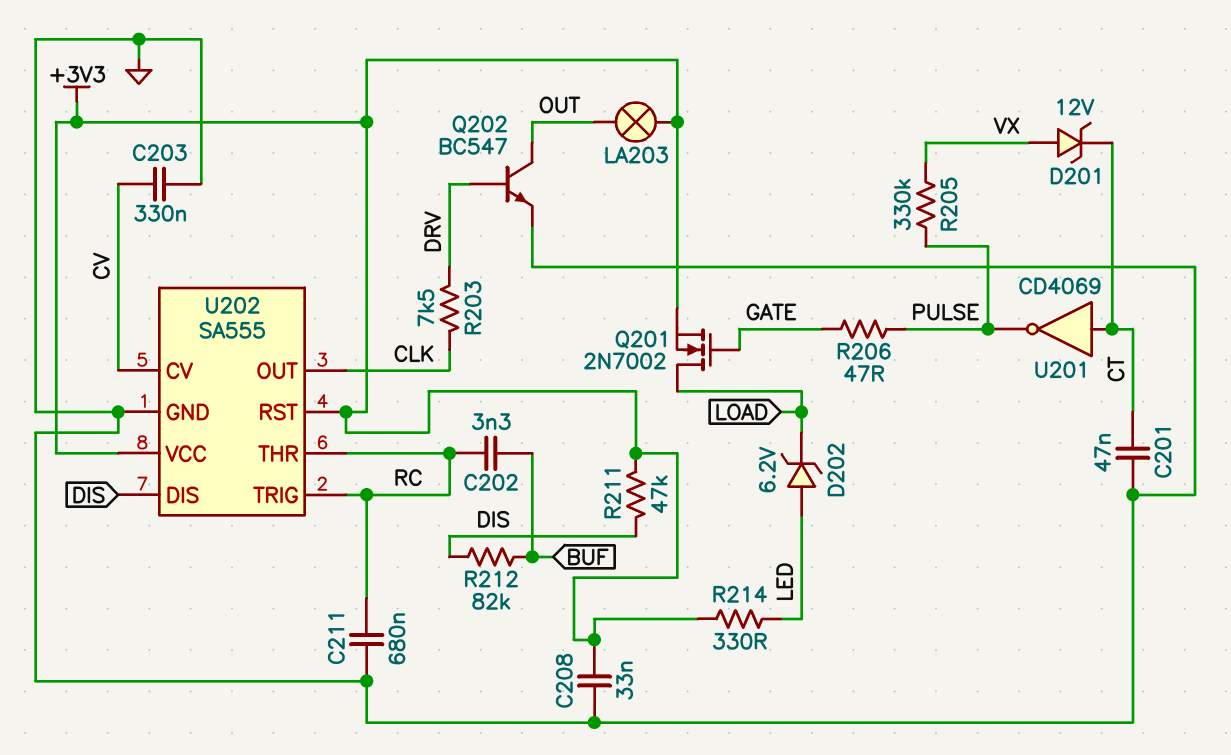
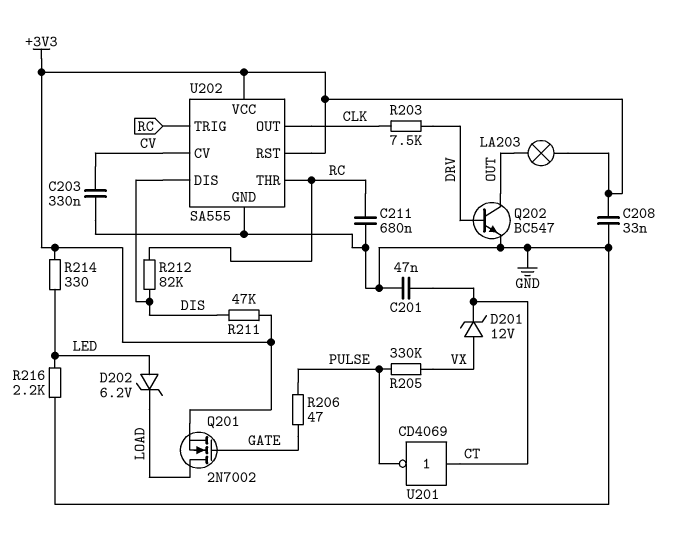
C202: 3.3nF (BUF, RC) -> none
R212: 82k (BUF, DIS) -> 82k (DIS, RC)
R216: none -> 2.2k (GND, LED)

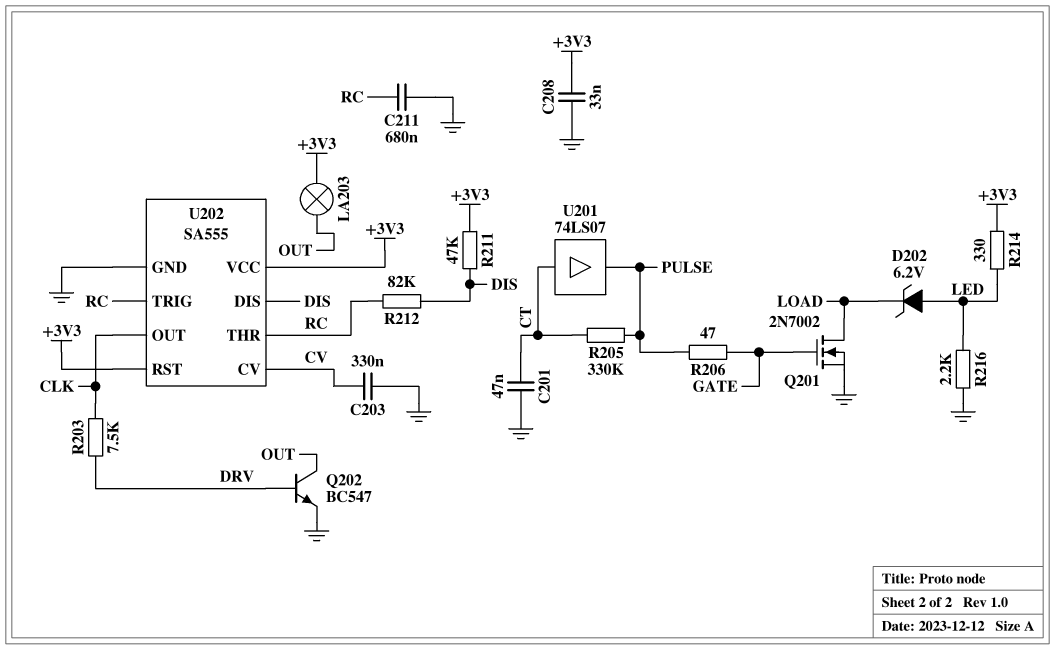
D201: zener 12V (A VX, K CT) -> none
Q201: NMOS 2N7002 (G GATE, D LOAD, S +3V3) -> NMOS 2N7002 (G GATE, D LOAD, S GND)
R205: 330k (PULSE, VX) -> 330k (CT, PULSE)
U201: NOT CD4069 (in CT, out PULSE) -> buffer 74LS07 (in CT, out PULSE)

